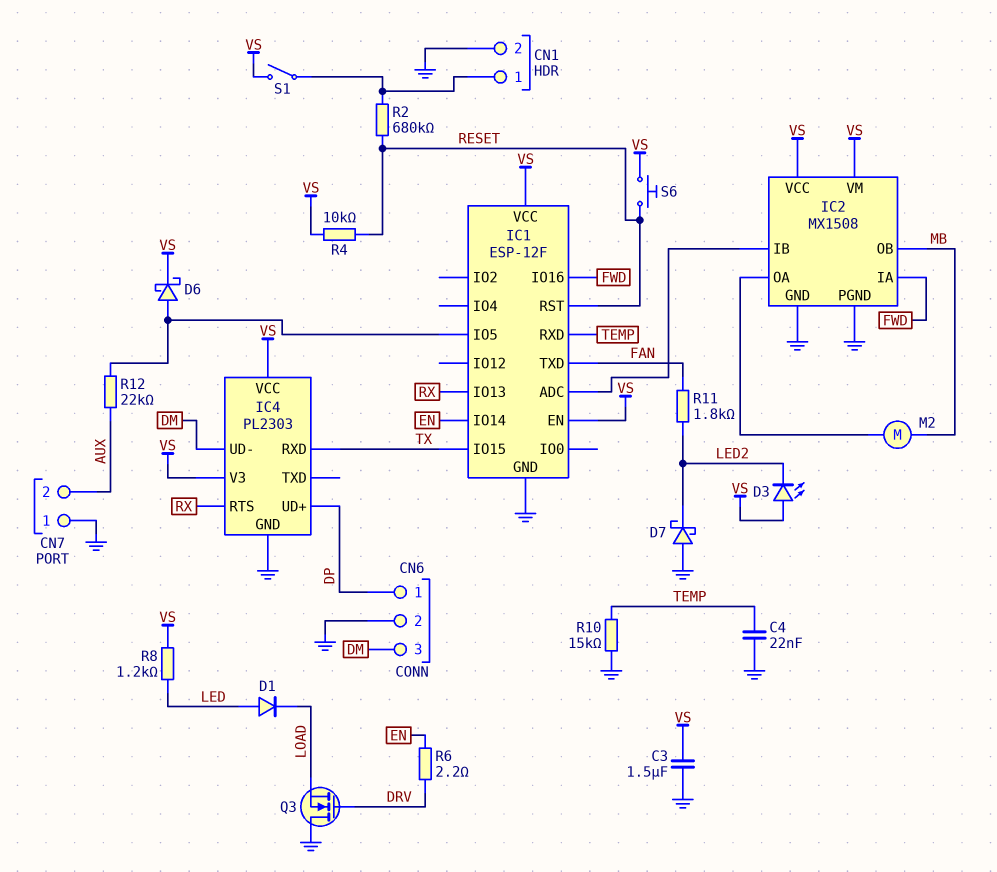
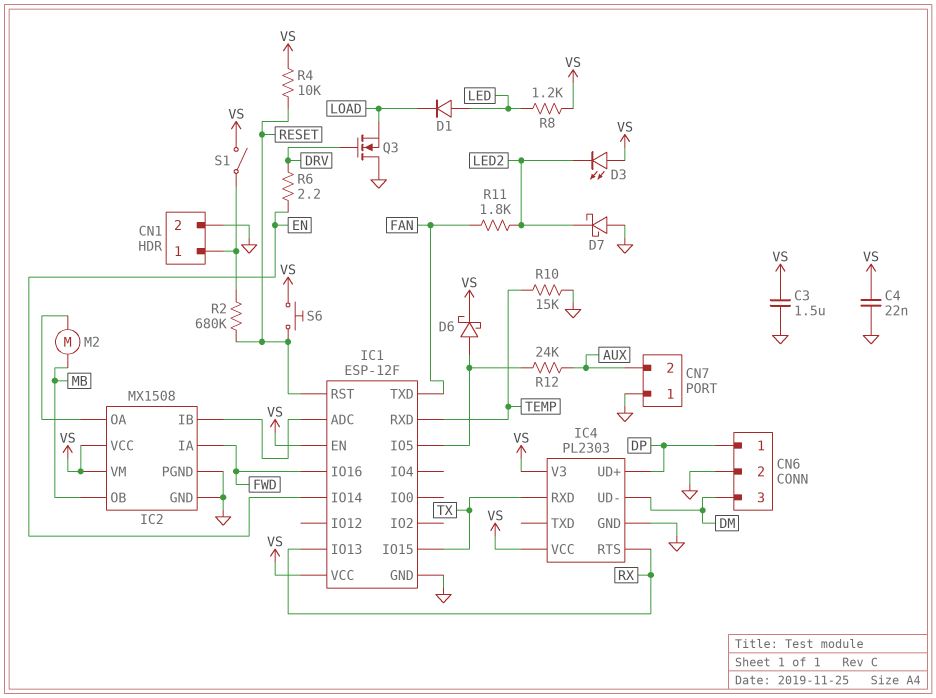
C4: 22nF (GND, TEMP) -> 22nF (GND, VS)
R12: 22k (AUX, IC1/IO5) -> 24k (AUX, IC1/IO5)

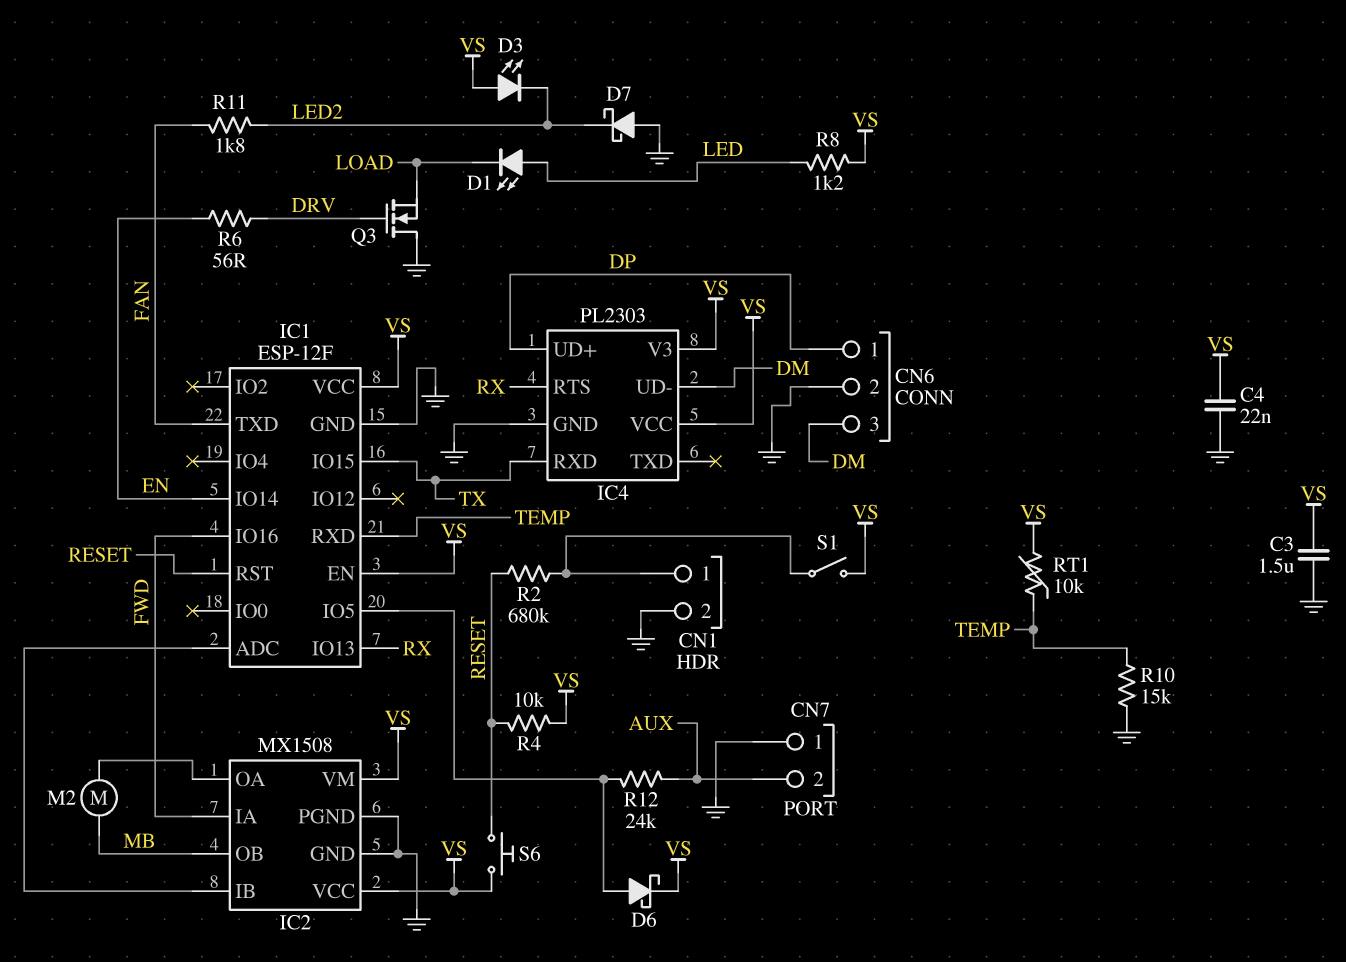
D1: diode (A LED, K LOAD) -> LED (A LED, K LOAD)
R6: 2.2 (DRV, EN) -> 56 (DRV, EN)
RT1: none -> 10k (TEMP, VS)

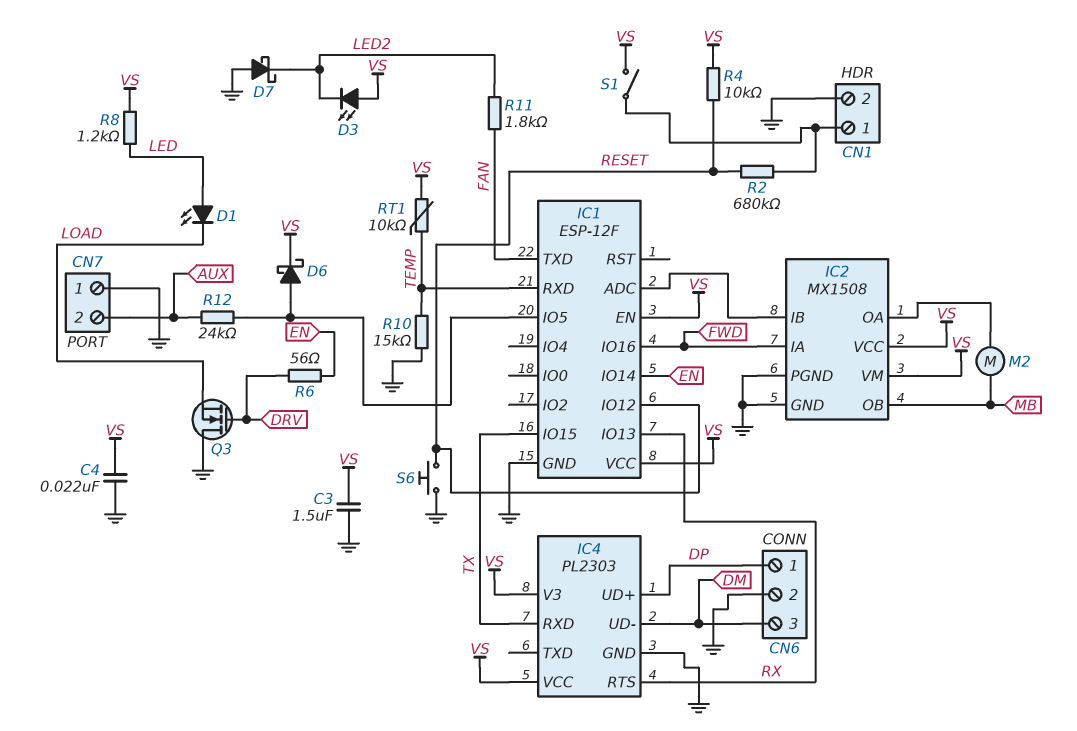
IC1 pin IO12: none -> RESET
IC1 pin RST: RESET -> none
S6: button (RESET, VS) -> button (GND, RESET)

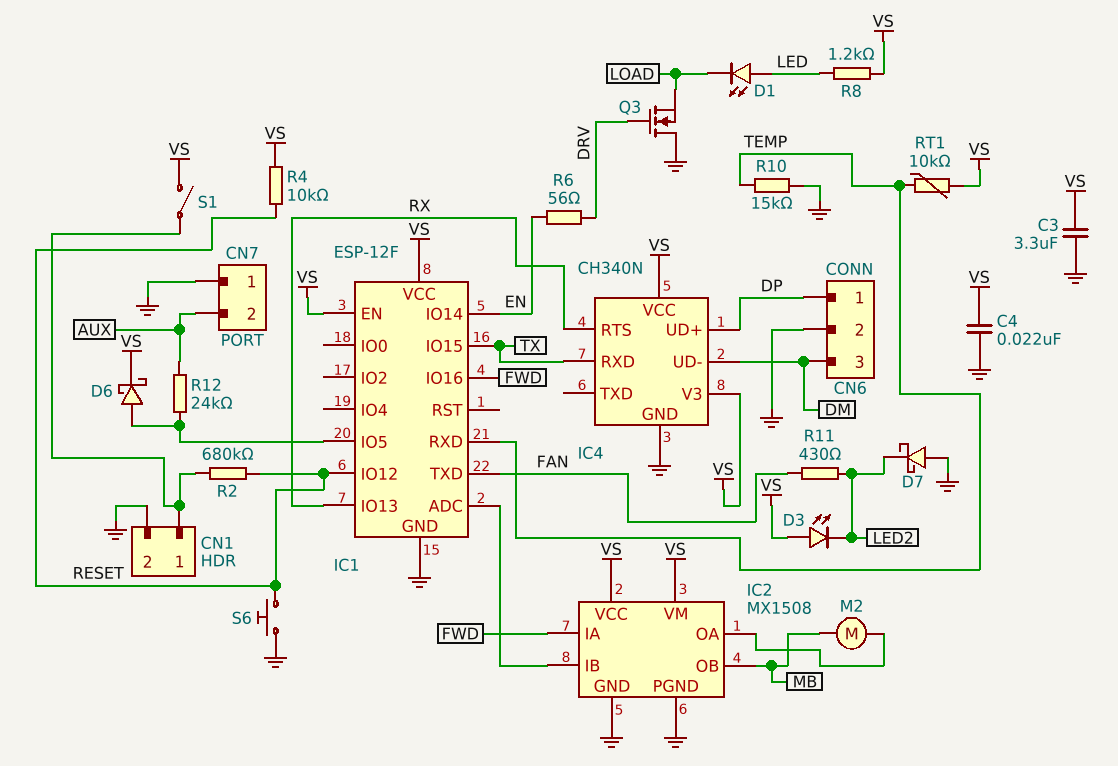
C3: 1.5uF (GND, VS) -> 3.3uF (GND, VS)
IC4: PL2303 -> CH340N
R11: 1.8k (FAN, LED2) -> 430 (FAN, LED2)

